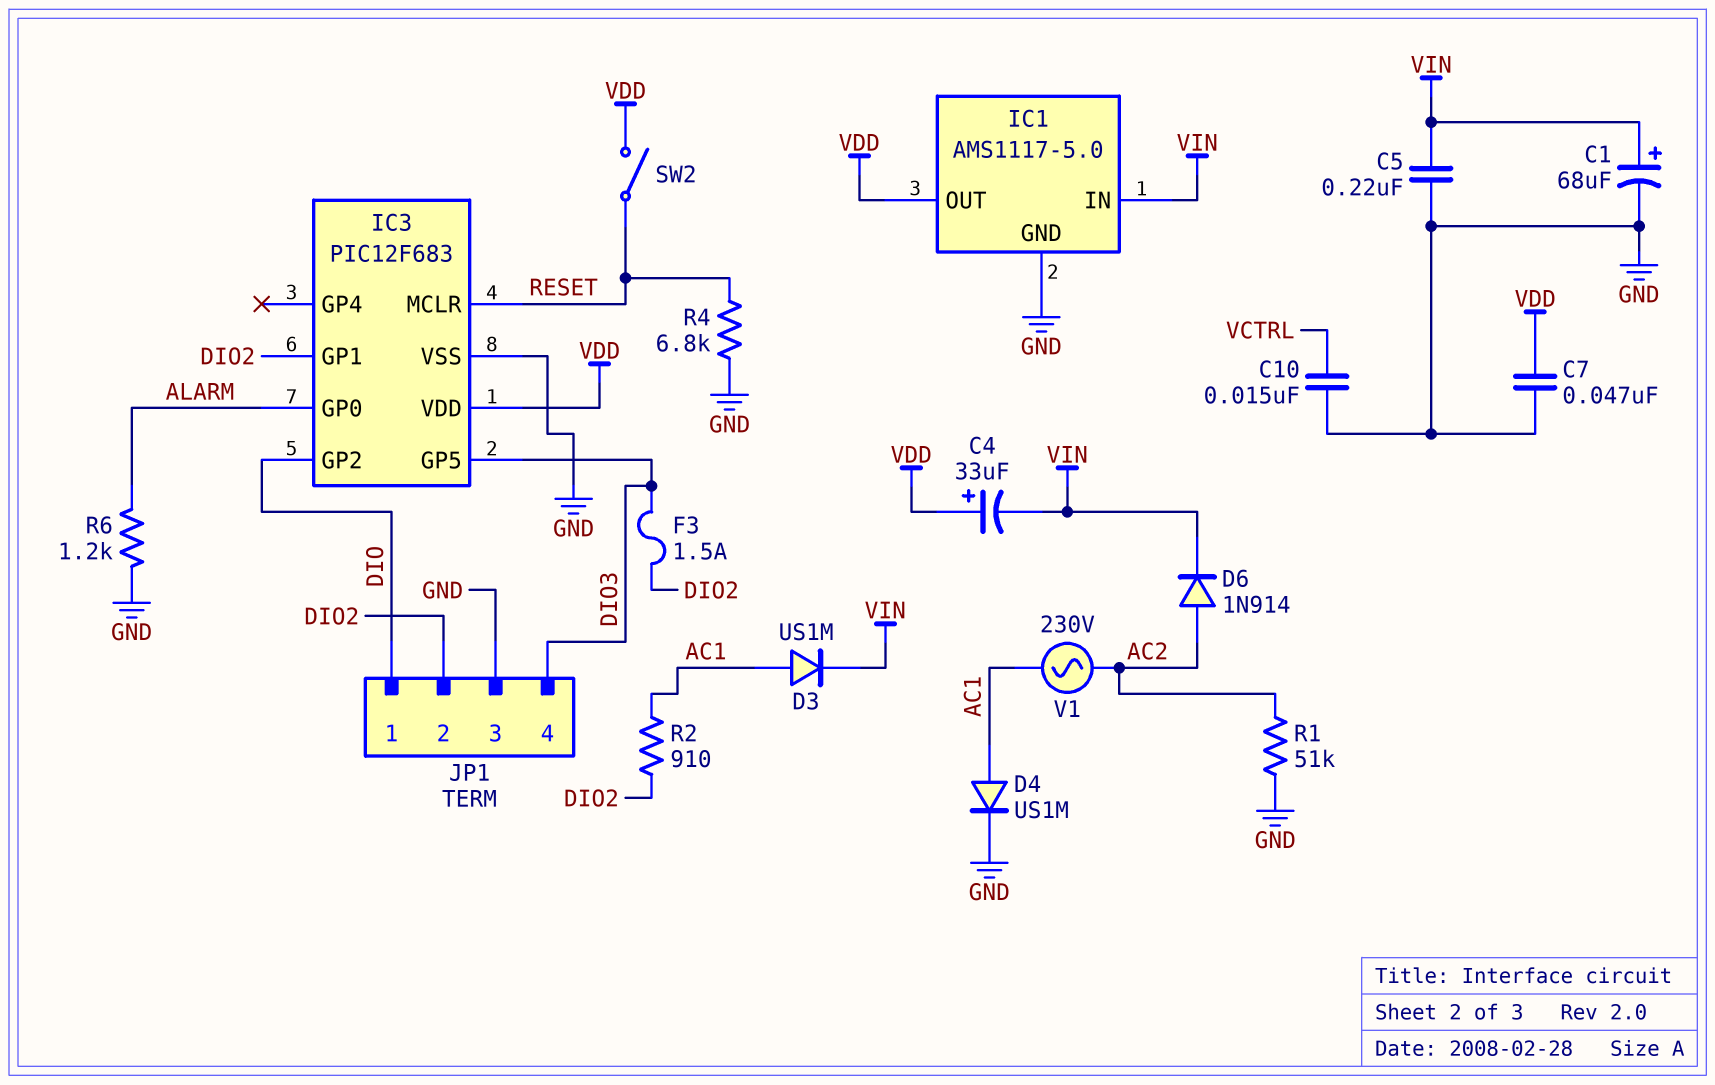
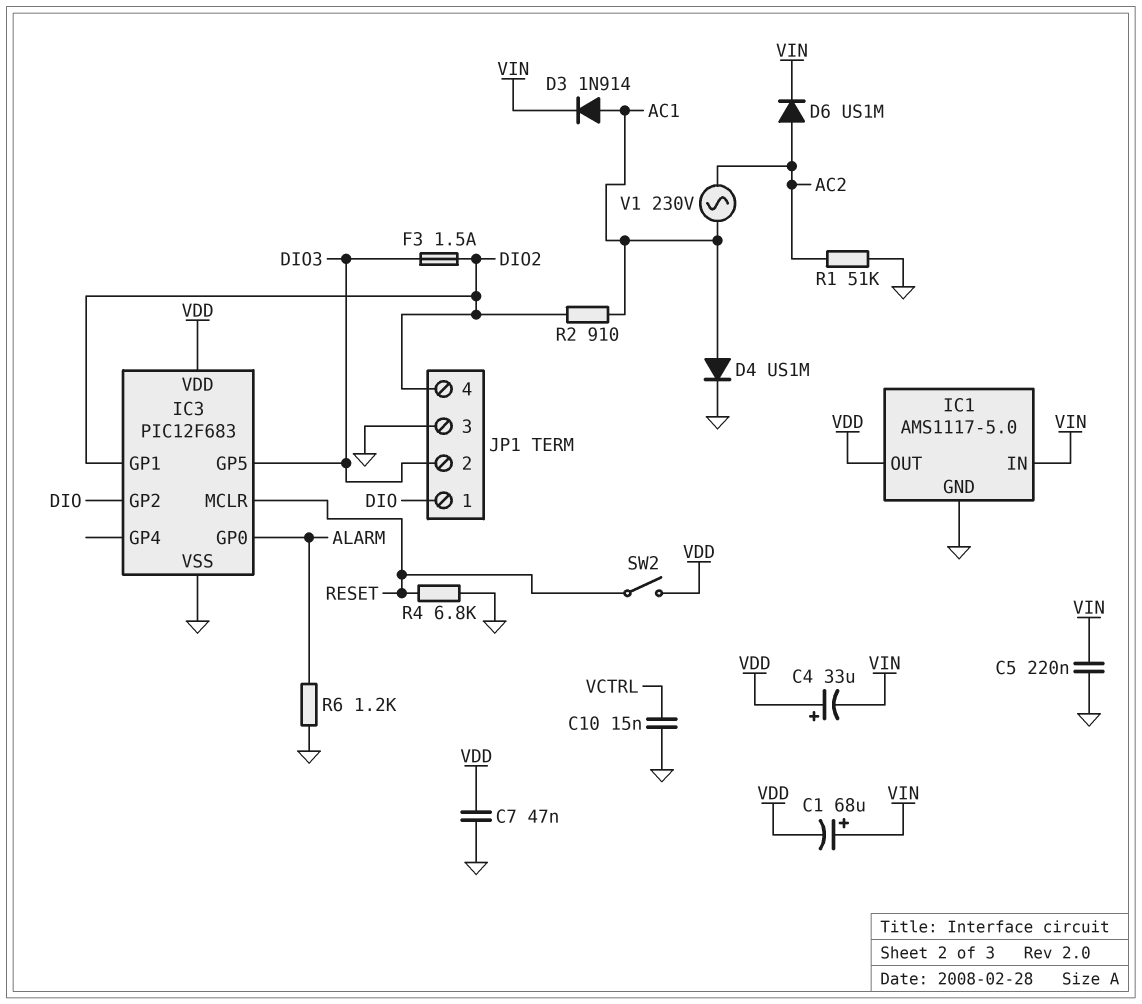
C1: 68uF (plus VIN, minus GND) -> 68uF (plus VIN, minus VDD)
D3: diode US1M (A AC1, K VIN) -> diode 1N914 (A AC1, K VIN)
D6: diode 1N914 (A AC2, K VIN) -> diode US1M (A AC2, K VIN)
JP1 pin 2: DIO2 -> DIO3
JP1 pin 4: DIO3 -> DIO2

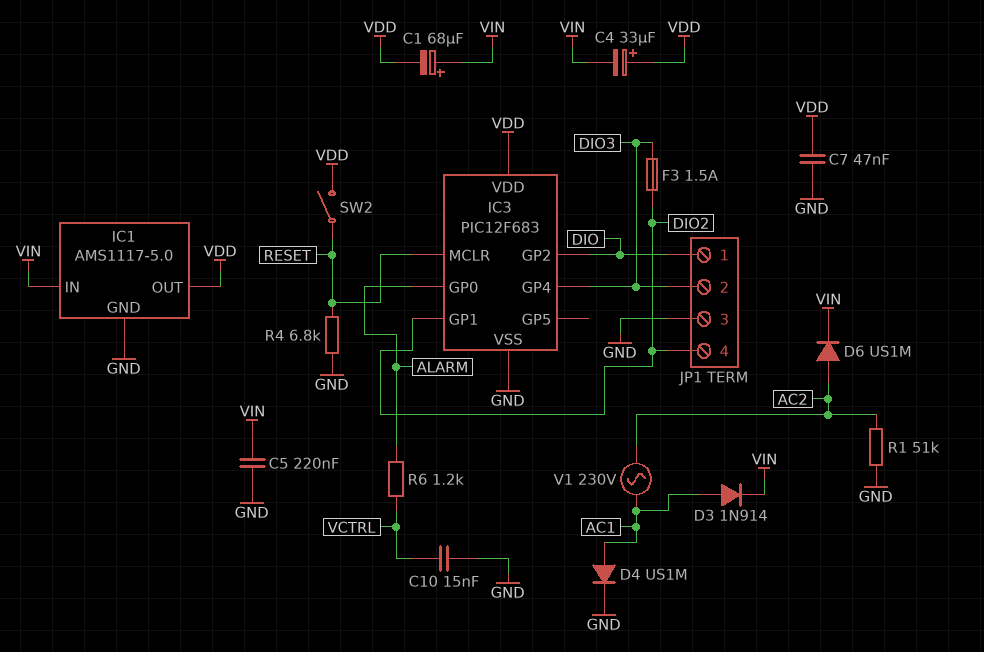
IC3 pin GP4: none -> DIO3
IC3 pin GP5: DIO3 -> none
R2: 910 (AC1, DIO2) -> none
R6: 1.2k (ALARM, GND) -> 1.2k (ALARM, VCTRL)

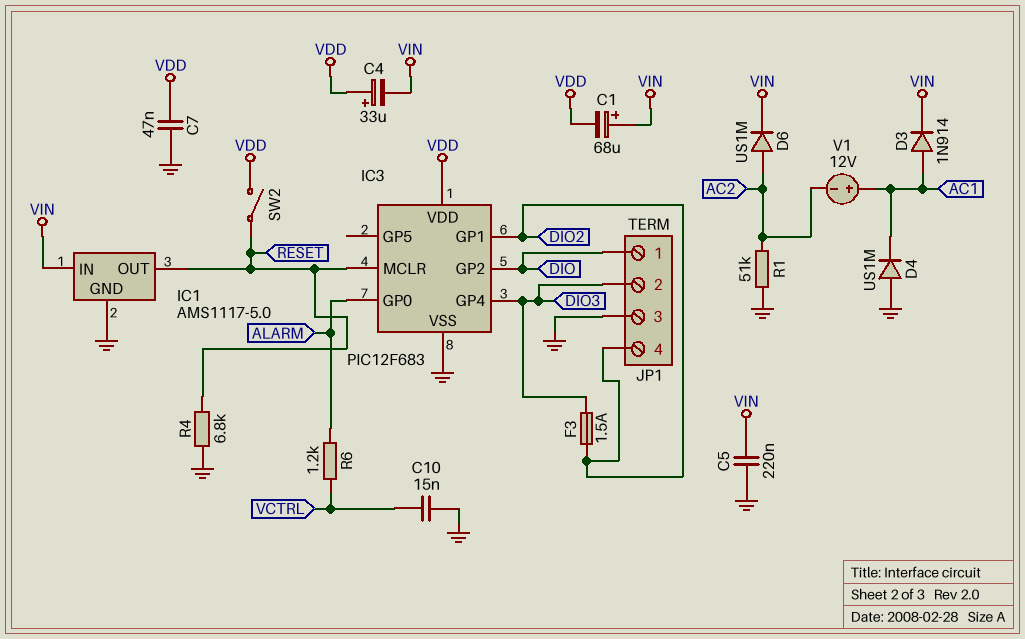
D4: diode US1M (A AC1, K GND) -> diode US1M (A GND, K AC1)
IC1 pin OUT: VDD -> RESET
V1: AC 230V (AC1, AC2) -> 12V (plus AC1, minus AC2)

